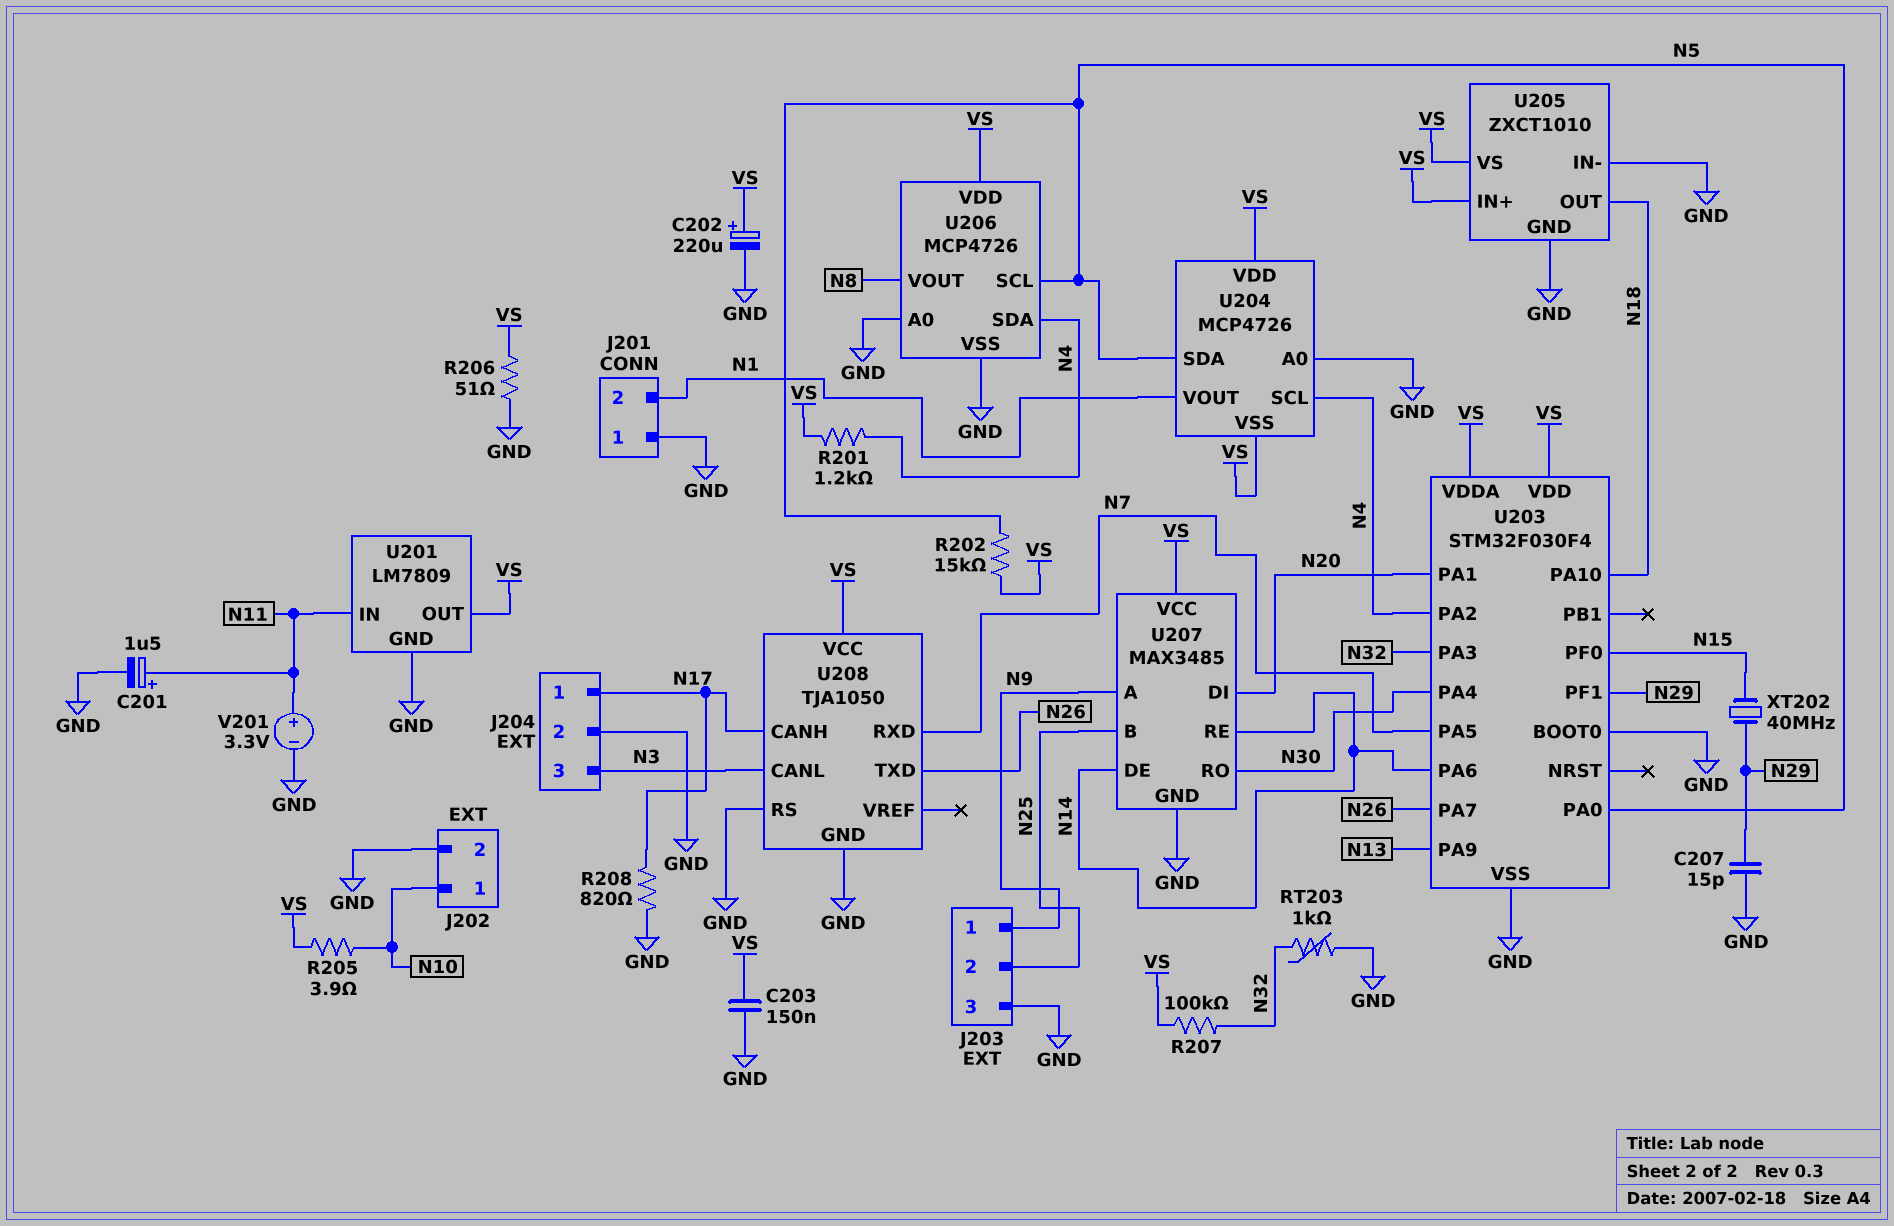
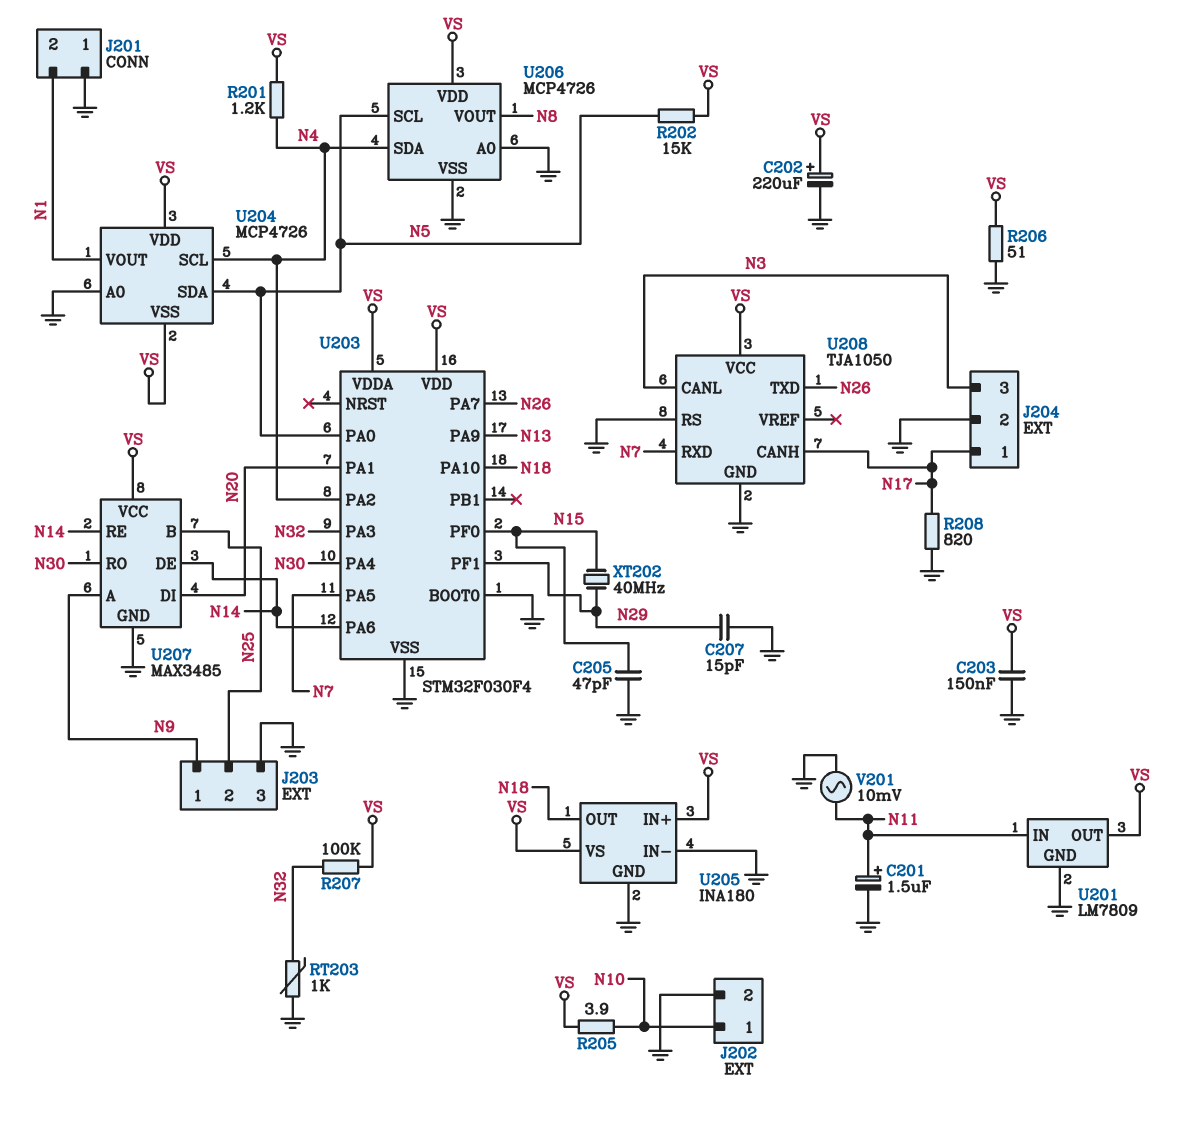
C205: none -> 47pF (GND, N15)
U205: ZXCT1010 -> INA180
V201: 3.3V (plus N11, minus GND) -> AC 10mV (GND, N11)

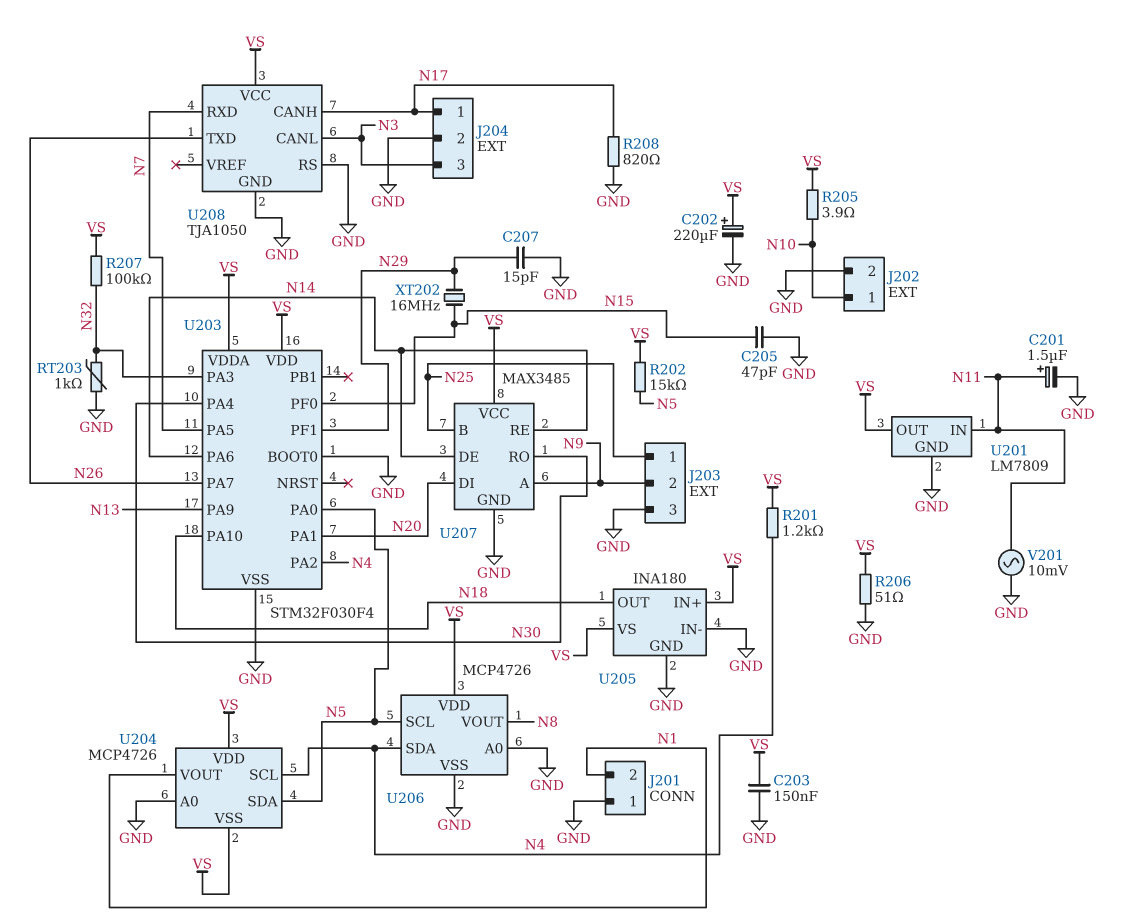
J203 pin 1: N9 -> N25
J203 pin 2: N25 -> N9
XT202: 40MHz (N15, N29) -> 16MHz (N15, N29)

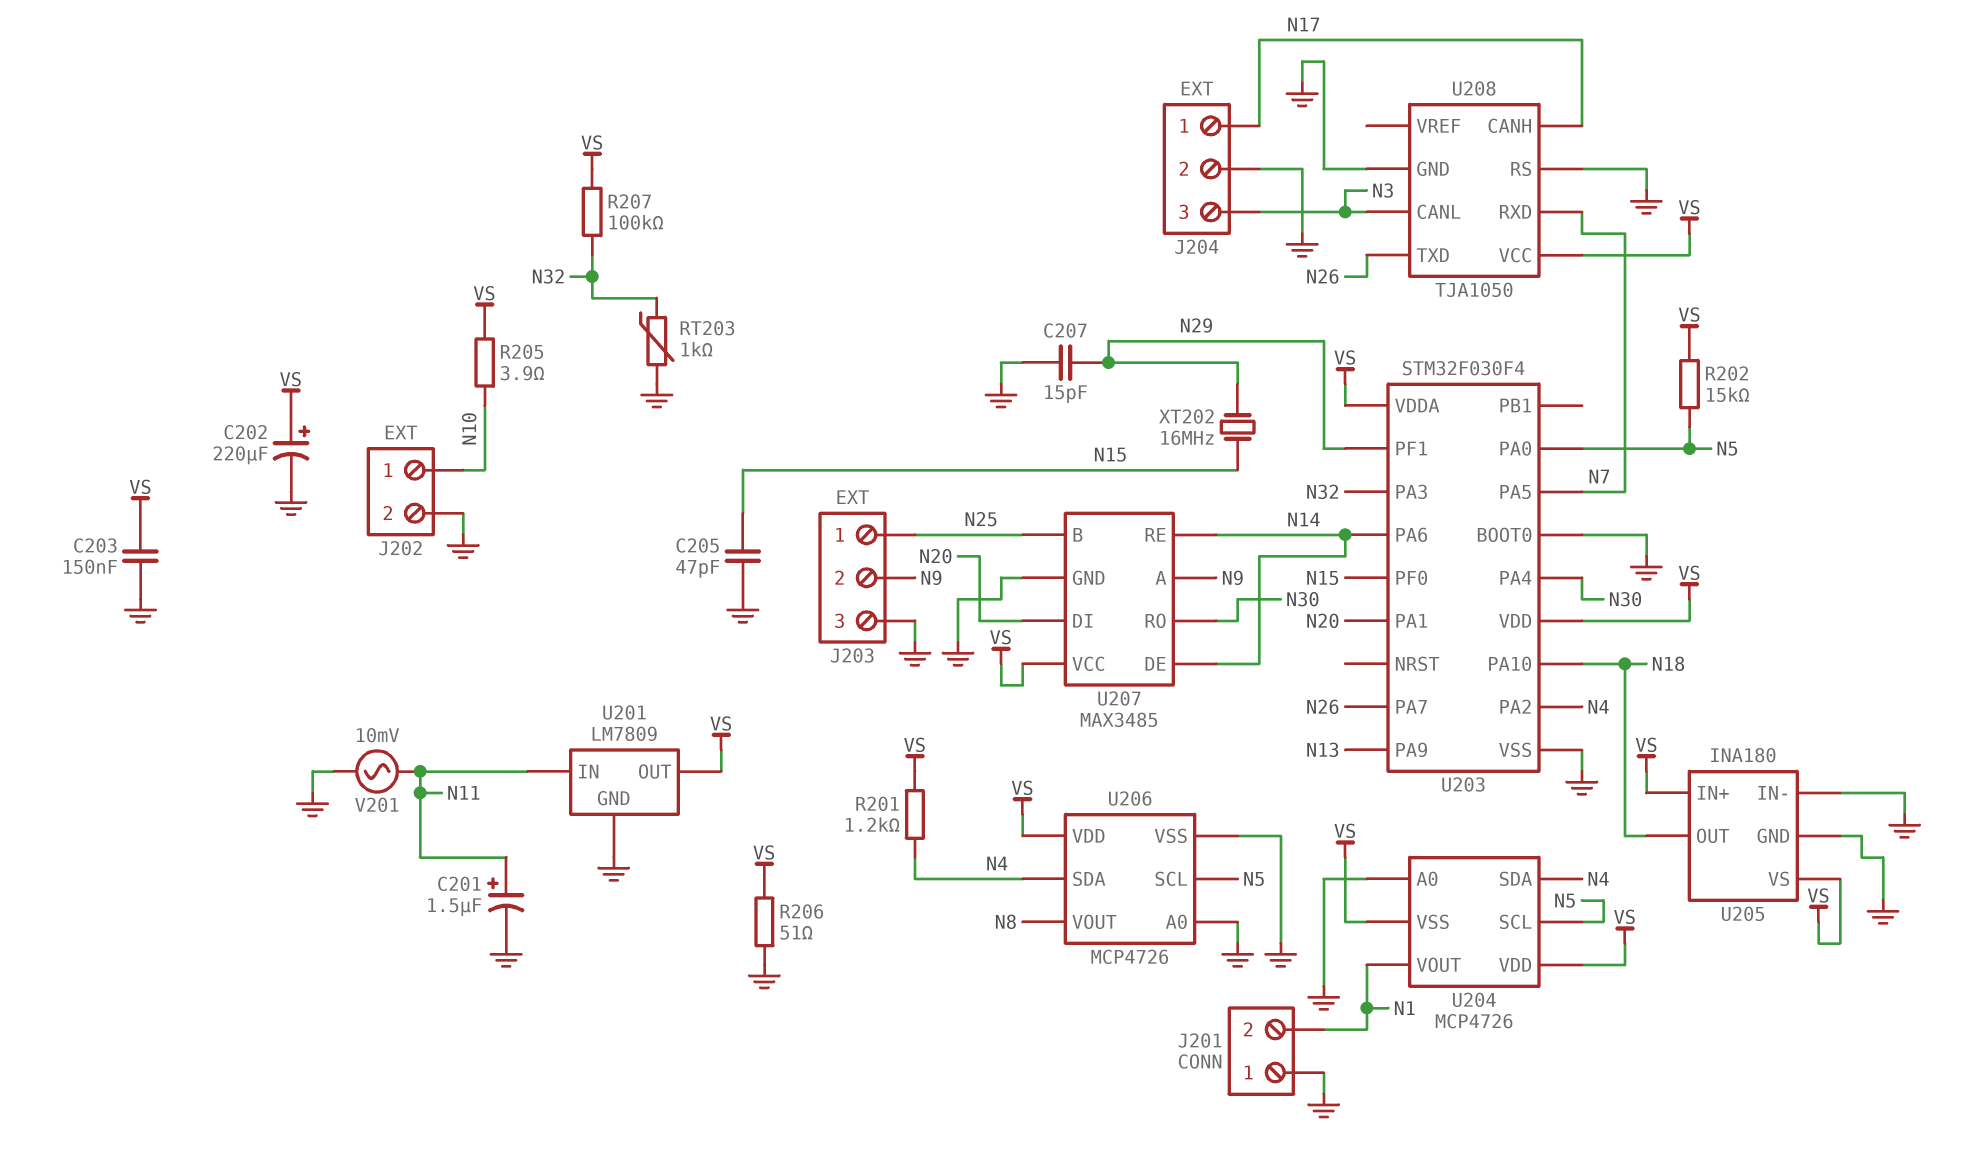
R208: 820 (GND, N17) -> none
U204 pin SCL: N4 -> N5
U204 pin SDA: N5 -> N4

